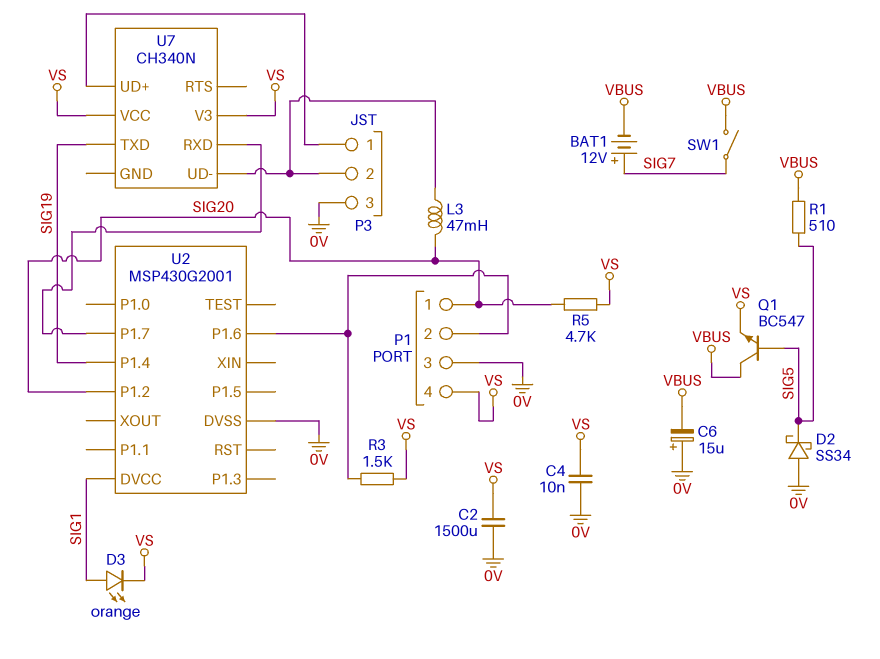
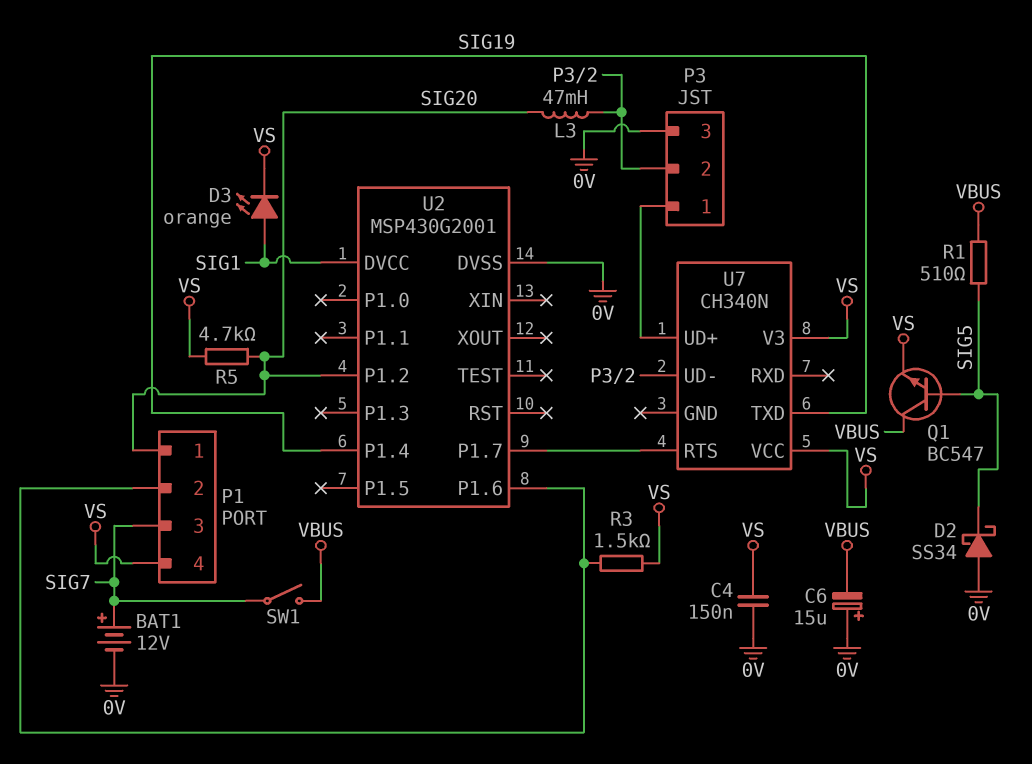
BAT1: 12V (plus SIG7, minus VBUS) -> 12V (plus SIG7, minus 0V)
C2: 1500uF (0V, VS) -> none
C4: 10nF (0V, VS) -> 150nF (0V, VS)
P1 pin 3: 0V -> SIG7
U7 pin RTS: none -> U2/P1.7
U7 pin RXD: U2/P1.7 -> none

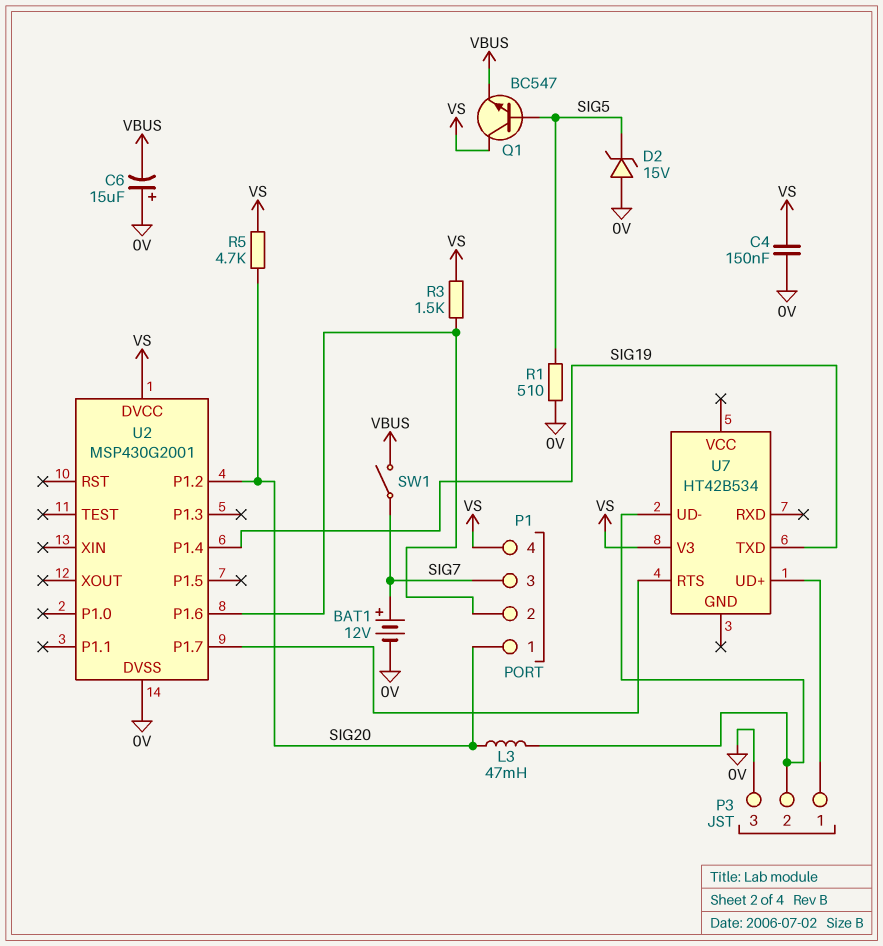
D2: schottky SS34 (A 0V, K SIG5) -> zener 15V (A 0V, K SIG5)
D3: LED orange (A SIG1, K VS) -> none
Q1: NPN BC547 (B SIG5, C VBUS, E VS) -> NPN BC547 (B SIG5, C VS, E VBUS)
R1: 510 (SIG5, VBUS) -> 510 (0V, SIG5)
U2 pin DVCC: SIG1 -> VS
U7: CH340N -> HT42B534
U7 pin VCC: VS -> none

